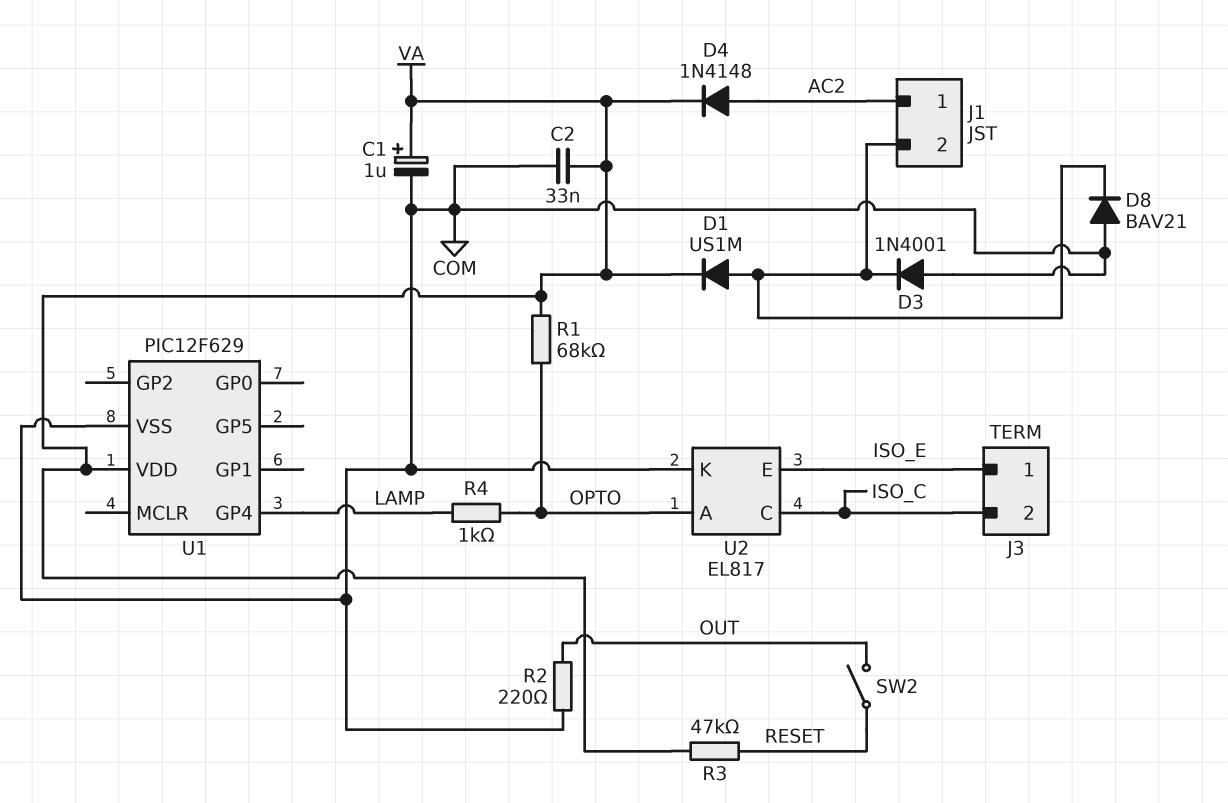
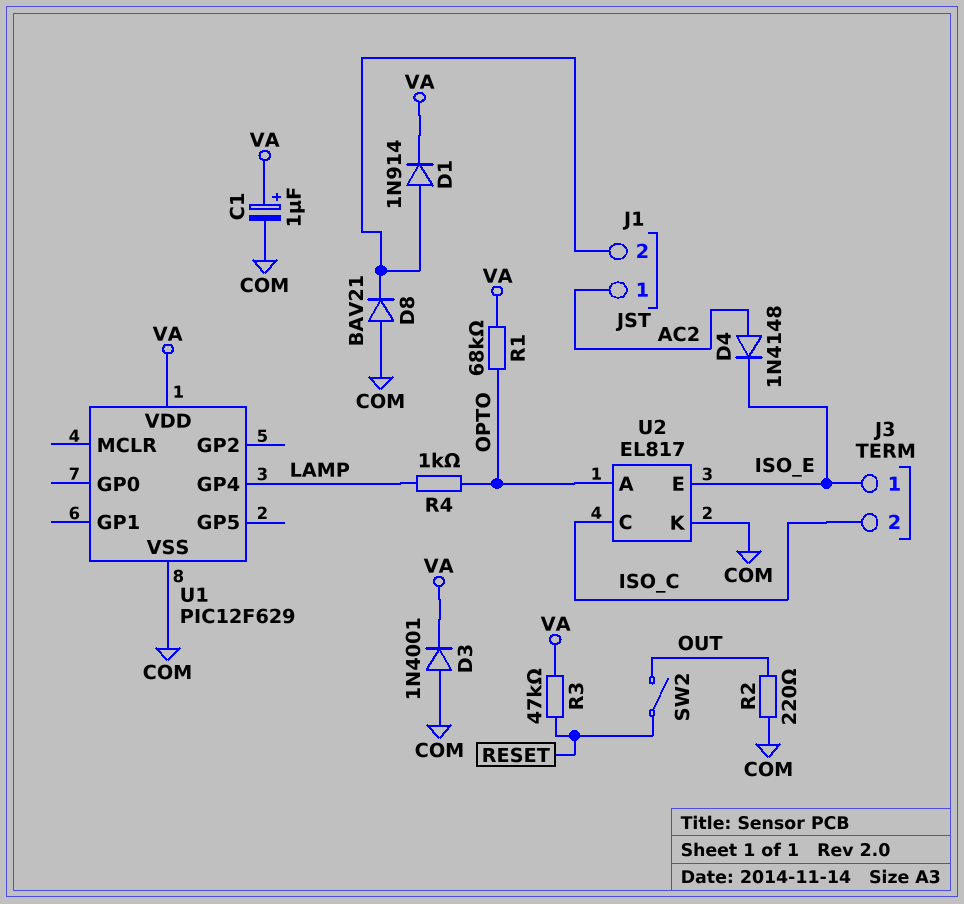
C2: 33nF (COM, VA) -> none
D1: diode US1M (A J1/2, K VA) -> diode 1N914 (A J1/2, K VA)
D3: diode 1N4001 (A COM, K J1/2) -> diode 1N4001 (A COM, K VA)
D4: diode 1N4148 (A AC2, K VA) -> diode 1N4148 (A AC2, K ISO_E)

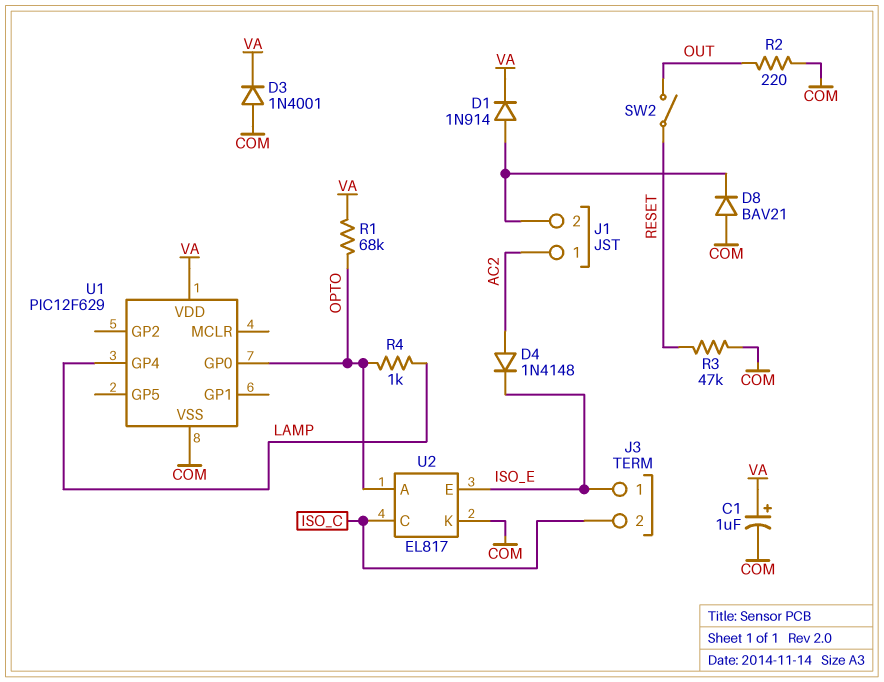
R3: 47k (RESET, VA) -> 47k (COM, RESET)
U1 pin GP0: none -> OPTO

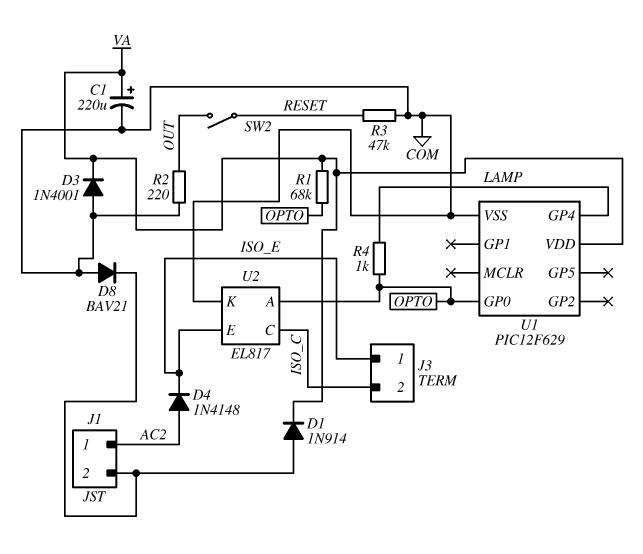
C1: 1uF (plus VA, minus COM) -> 220uF (plus VA, minus COM)

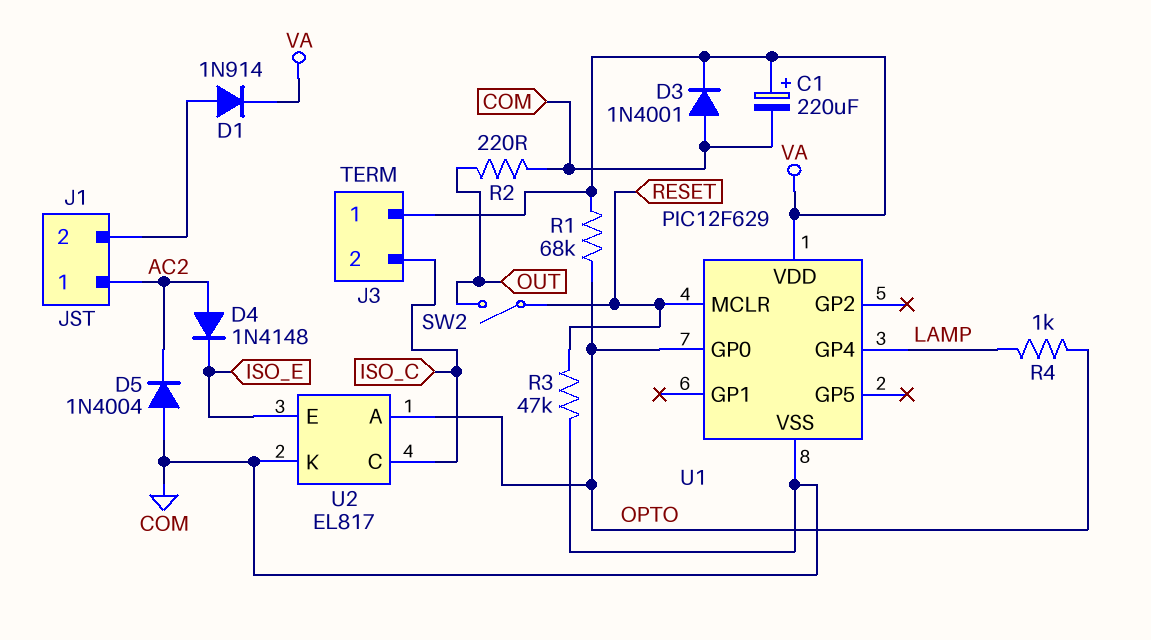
D5: none -> diode 1N4004 (A COM, K AC2)
D8: diode BAV21 (A COM, K J1/2) -> none
J3 pin 1: ISO_E -> VA
U1 pin MCLR: none -> RESET

